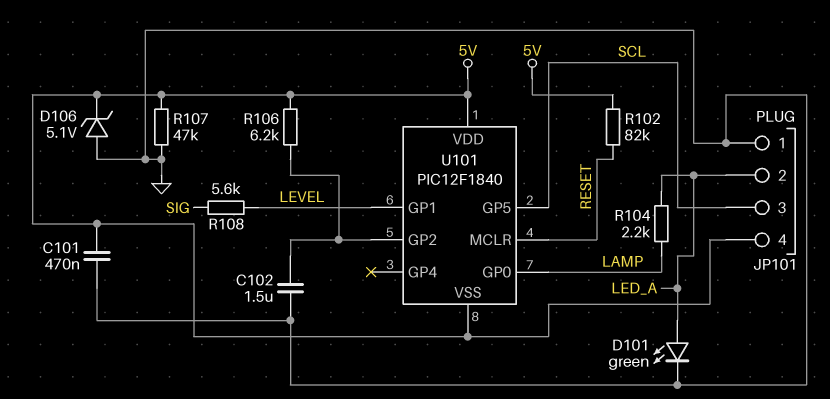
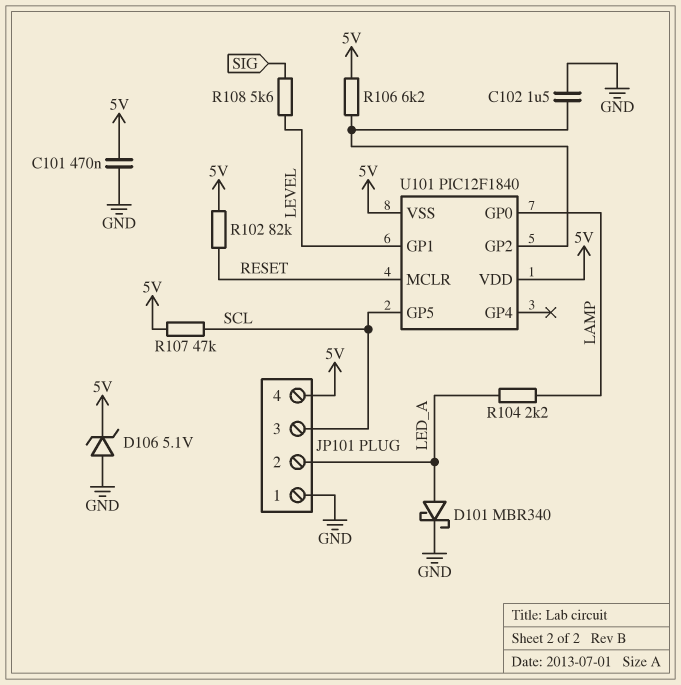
D101: LED green (A LED_A, K GND) -> schottky MBR340 (A LED_A, K GND)
R107: 47k (5V, GND) -> 47k (5V, SCL)

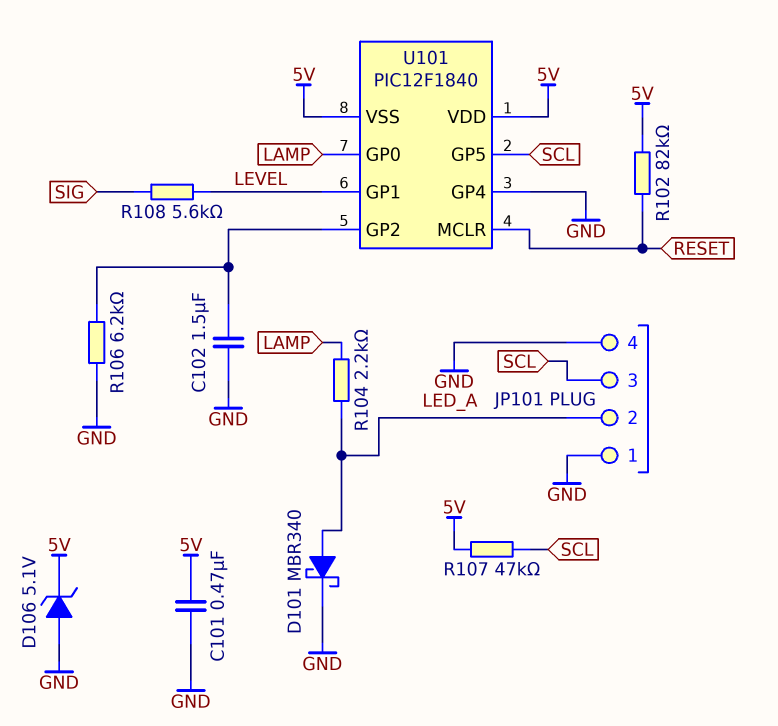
JP101 pin 4: 5V -> GND
R106: 6.2k (5V, U101/GP2) -> 6.2k (GND, U101/GP2)
U101 pin GP4: none -> GND

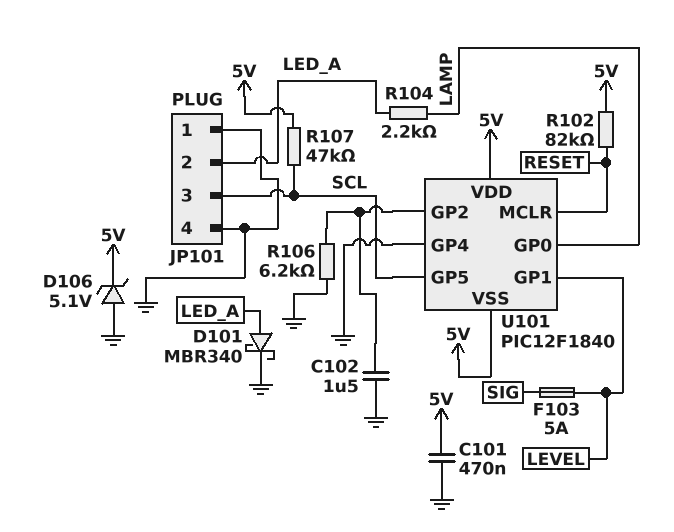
F103: none -> 5A (LEVEL, SIG)
R108: 5.6k (LEVEL, SIG) -> none

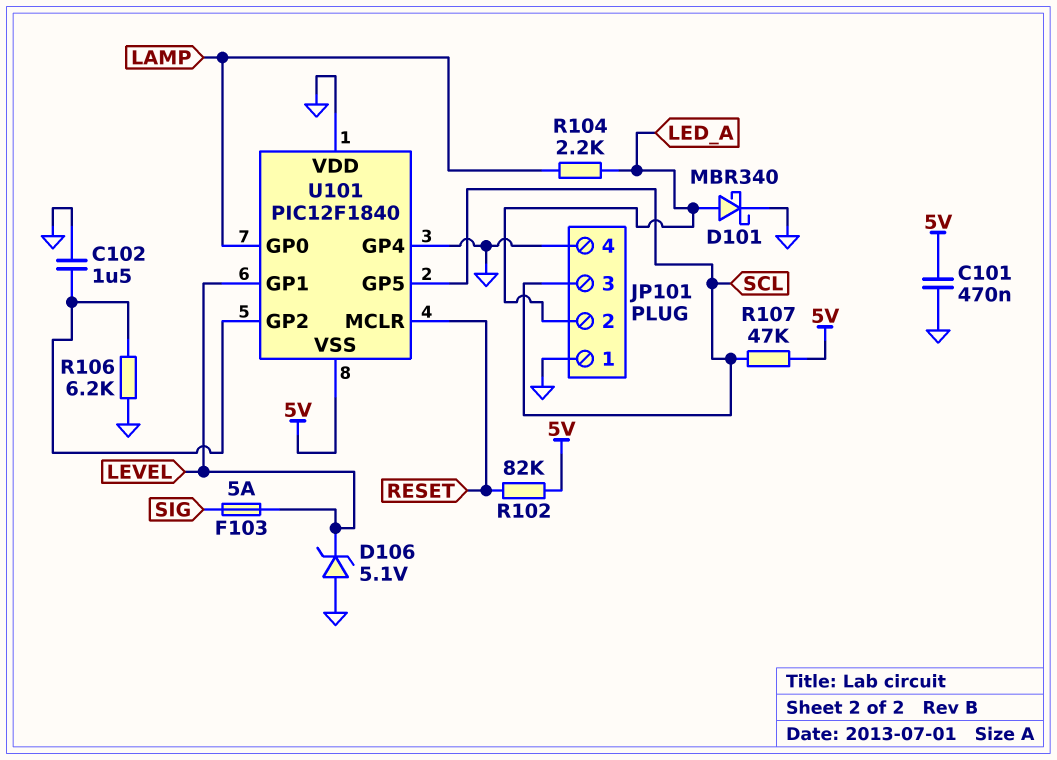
D106: zener 5.1V (A GND, K 5V) -> zener 5.1V (A GND, K LEVEL)
U101 pin VDD: 5V -> GND

